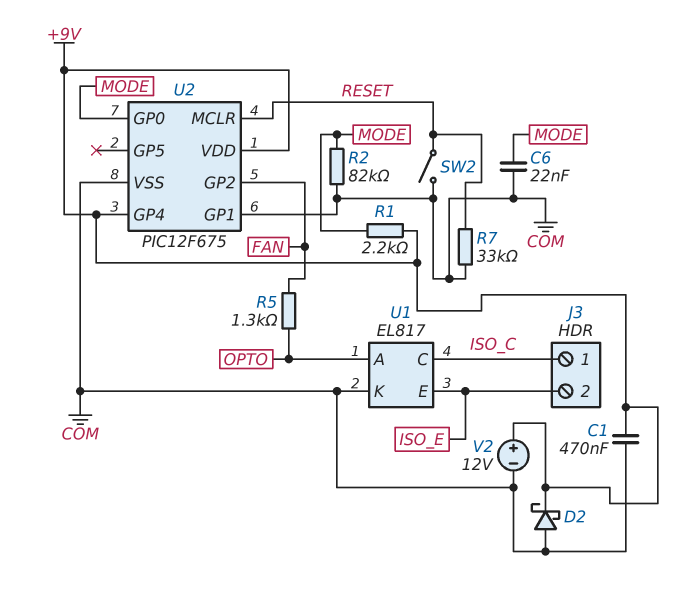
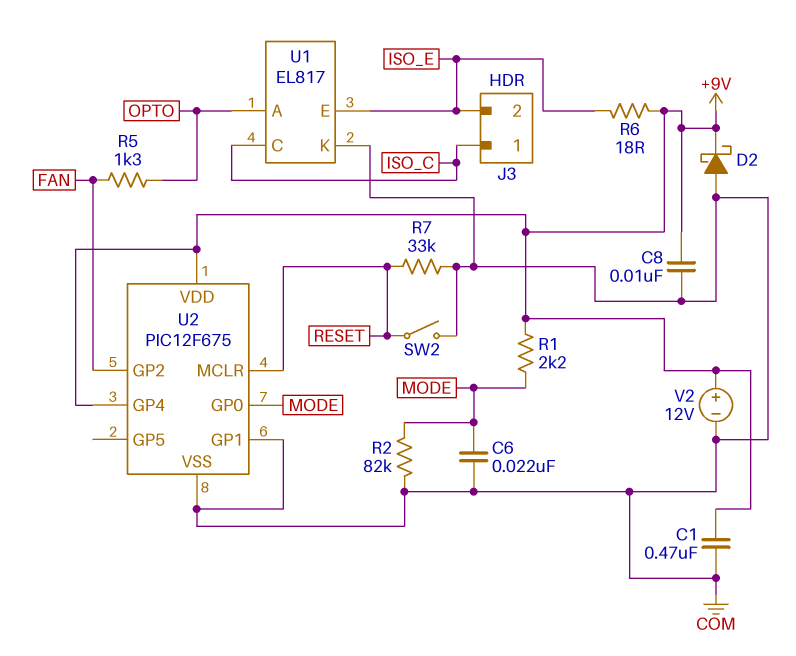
C8: none -> 10nF (+9V, COM)
R6: none -> 18 (+9V, ISO_E)

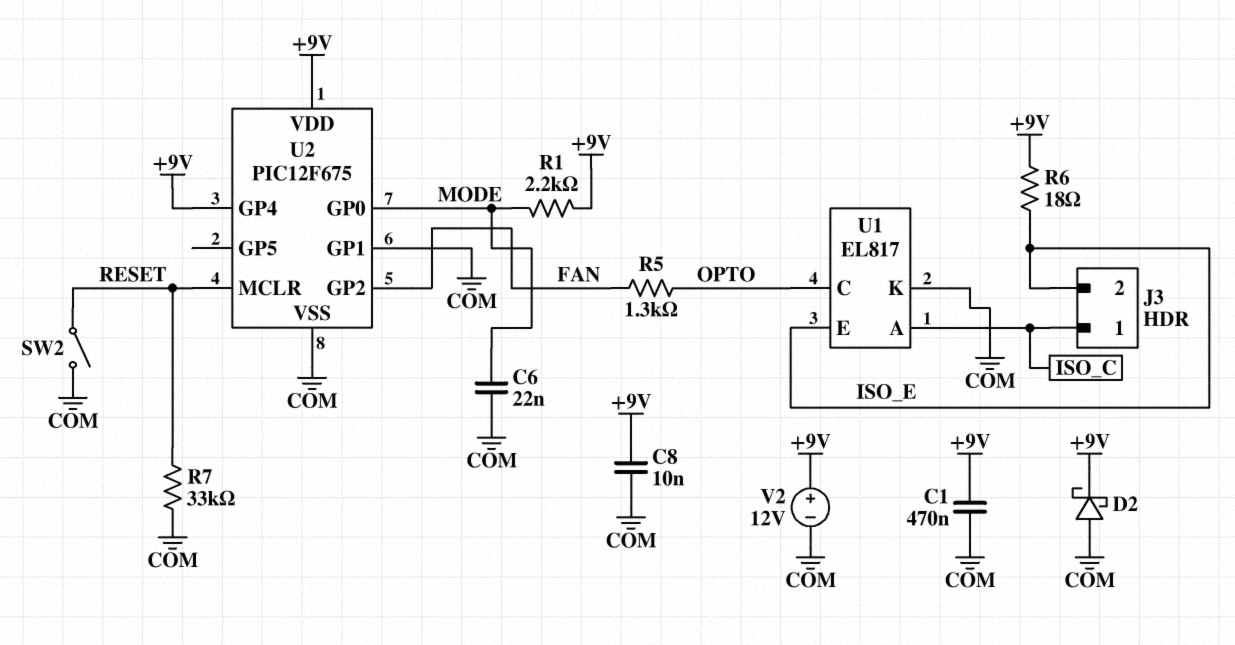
R2: 82k (COM, MODE) -> none
U1 pin A: OPTO -> ISO_C
U1 pin C: ISO_C -> OPTO

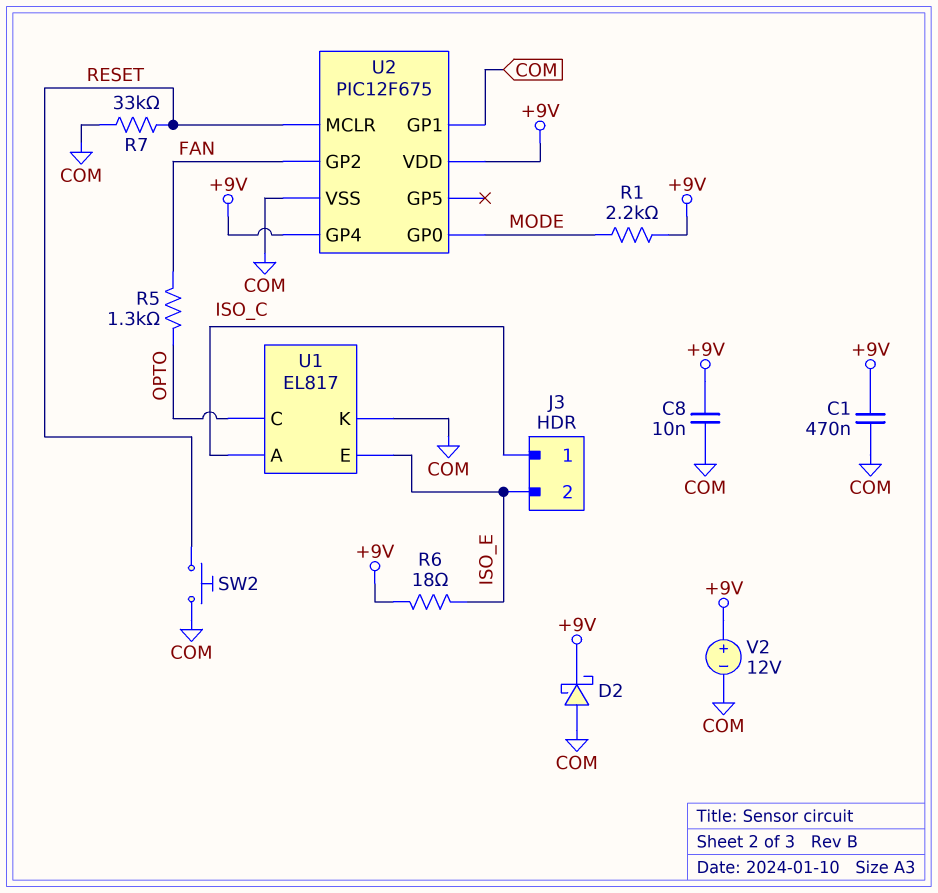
C6: 22nF (COM, MODE) -> none
SW2: switch (COM, RESET) -> button (COM, RESET)

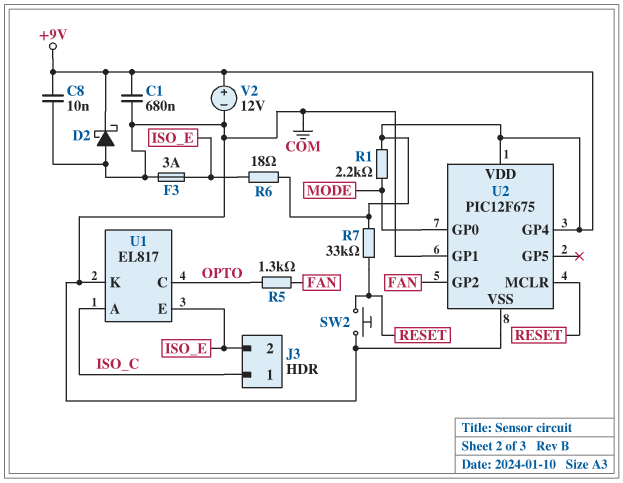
C1: 470nF (+9V, COM) -> 680nF (+9V, COM)
F3: none -> 3A (COM, ISO_E)
R7: 33k (COM, RESET) -> 33k (+9V, RESET)

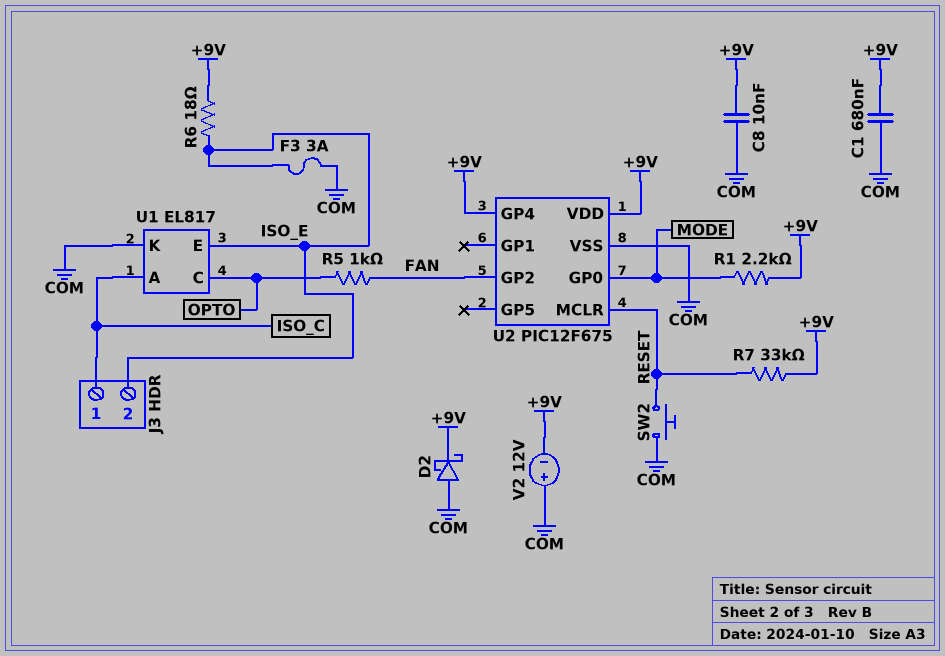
R5: 1.3k (FAN, OPTO) -> 1k (FAN, OPTO)
U2 pin GP1: COM -> none
V2: 12V (plus +9V, minus COM) -> 12V (plus COM, minus +9V)

